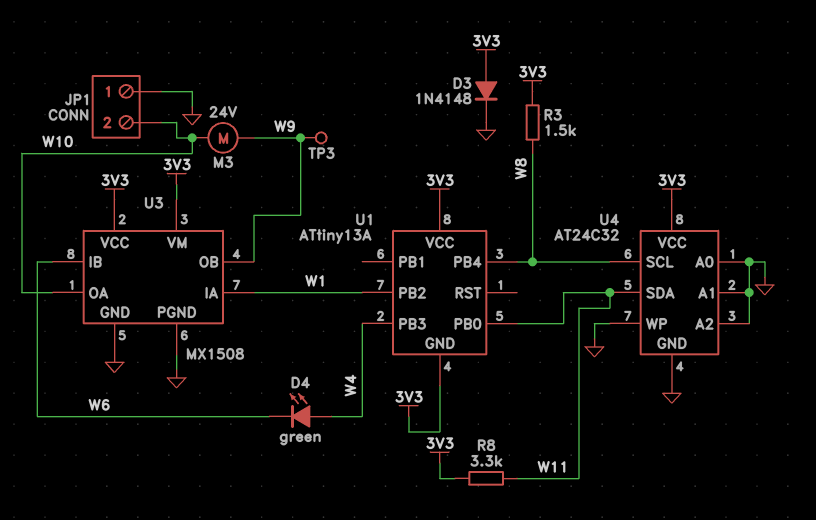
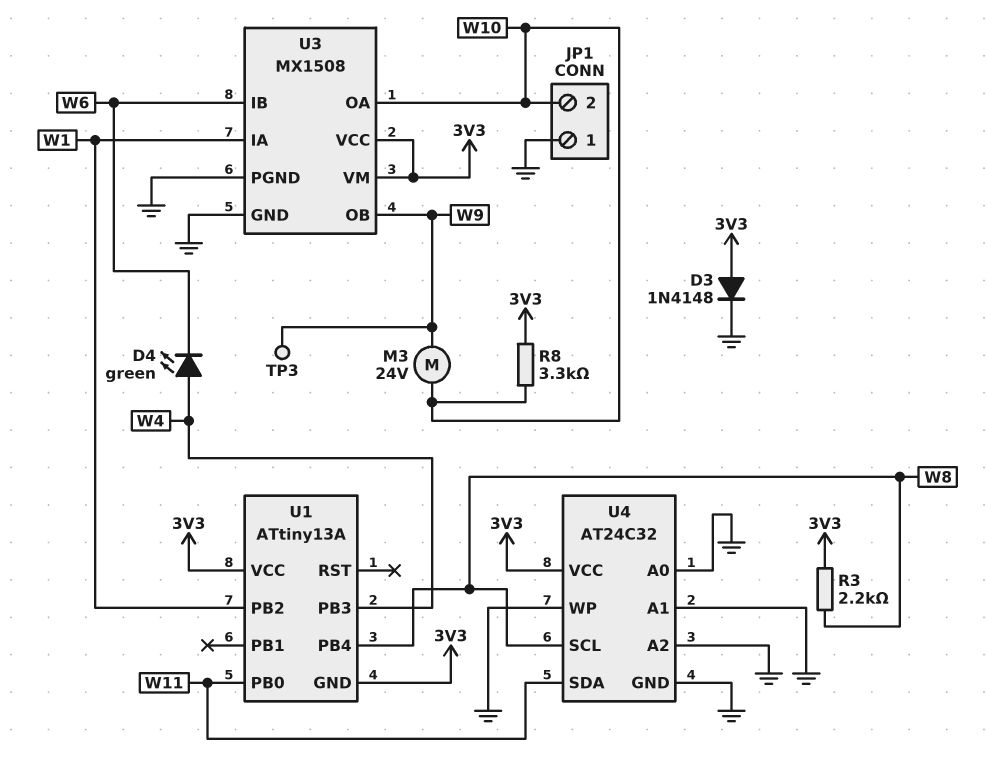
R3: 1.5k (3V3, W8) -> 2.2k (3V3, W8)
R8: 3.3k (3V3, W11) -> 3.3k (3V3, W10)

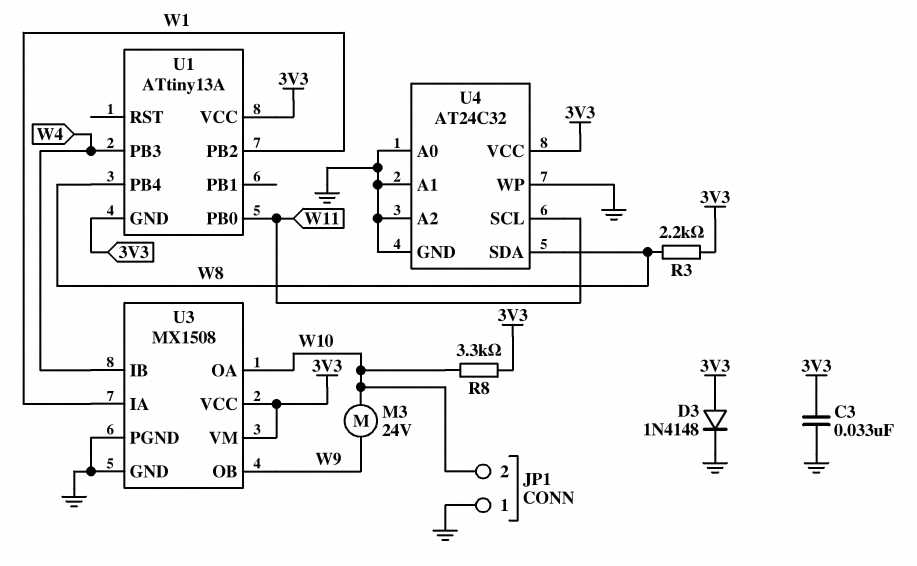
C3: none -> 33nF (3V3, GND)
D4: LED green (A W4, K W6) -> none
TP3: test point (W9) -> none
U3 pin IB: W6 -> W4
U4 pin SCL: W8 -> W11
U4 pin SDA: W11 -> W8

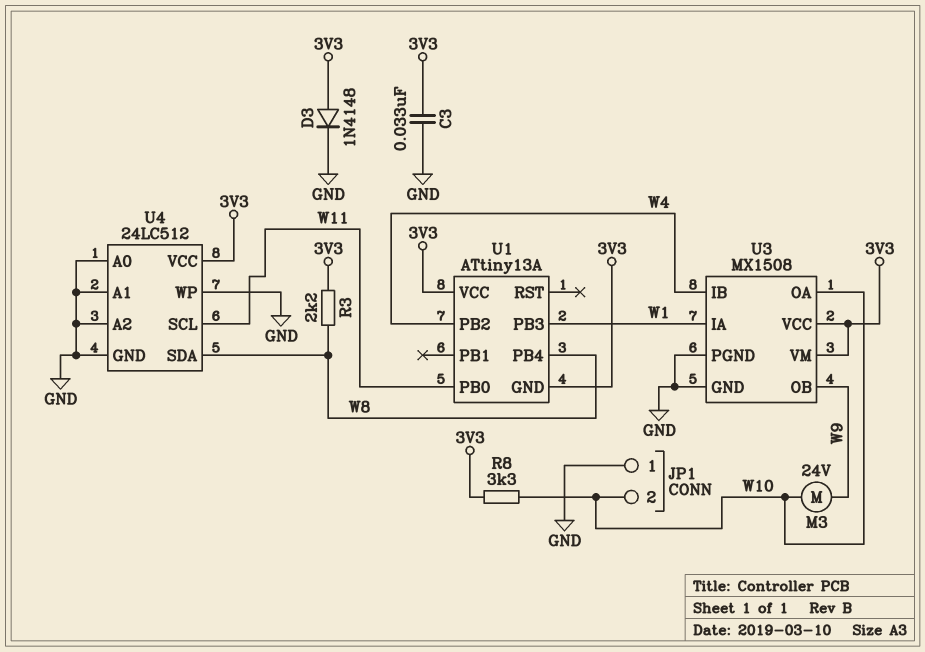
U1 pin PB2: W1 -> W4
U1 pin PB3: W4 -> W1
U4: AT24C32 -> 24LC512

